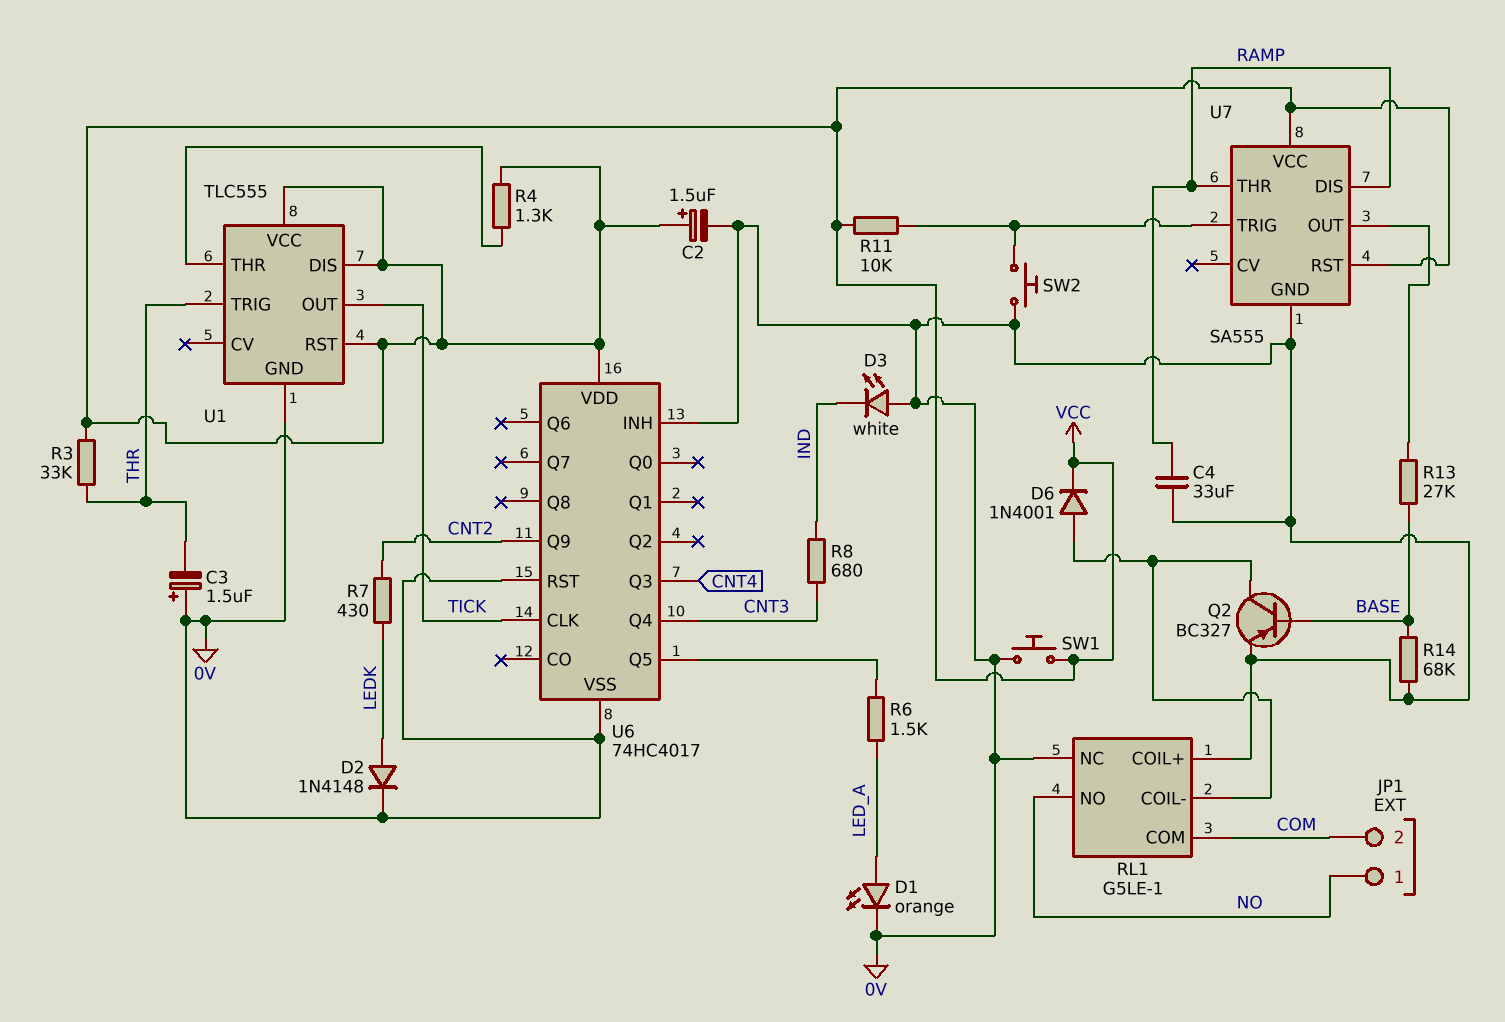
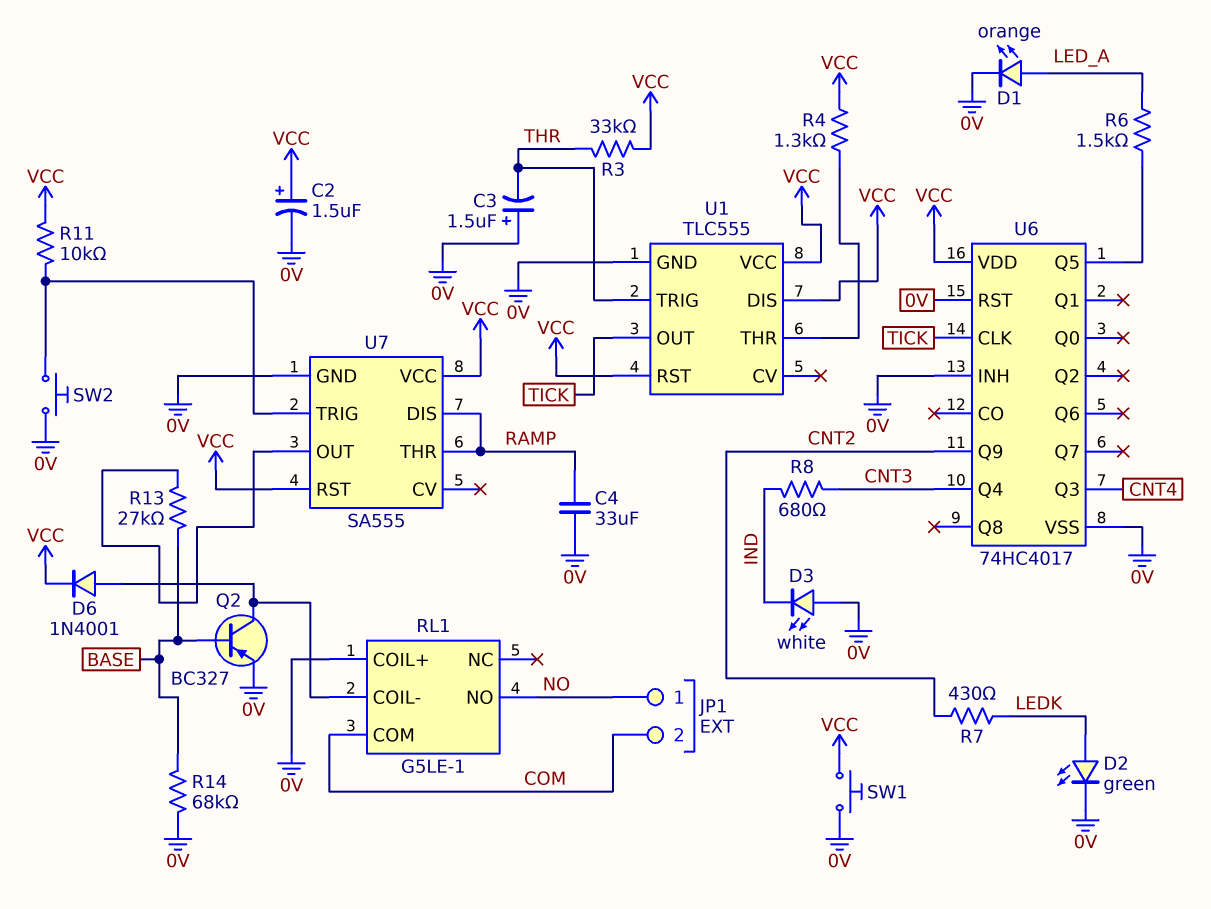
D2: diode 1N4148 (A LEDK, K 0V) -> LED green (A LEDK, K 0V)
RL1 pin NC: 0V -> none

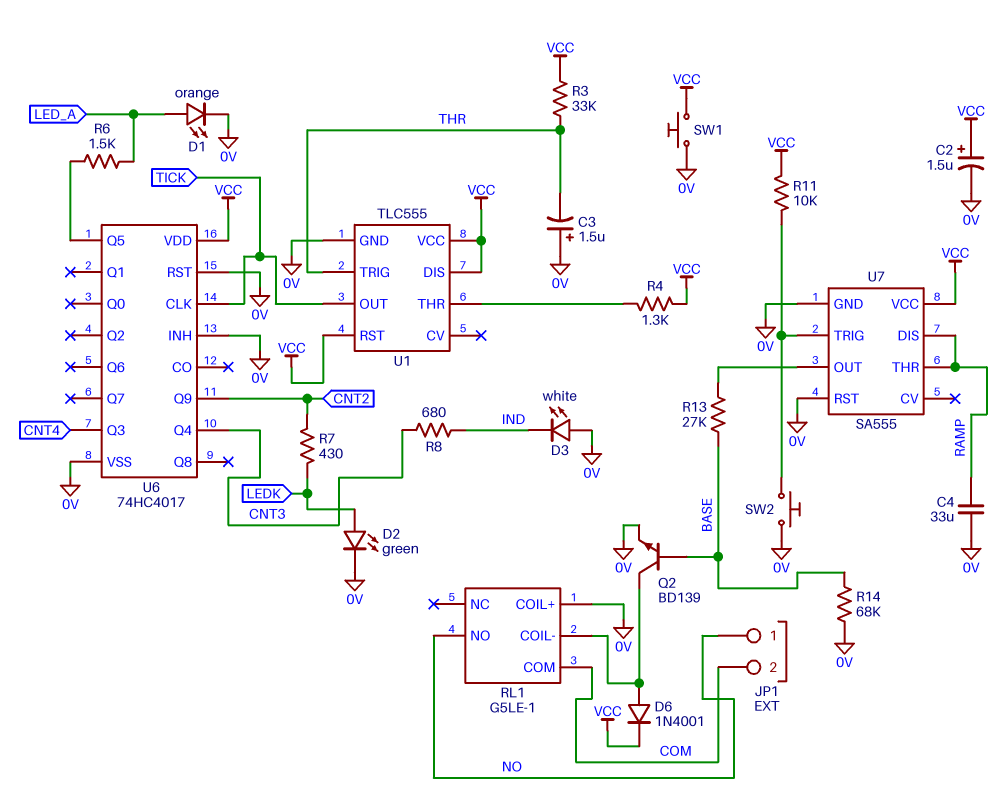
Q2: PNP BC327 (B BASE, C RL1/COIL-, E 0V) -> NPN BD139 (B BASE, C RL1/COIL-, E 0V)
U7 pin RST: VCC -> 0V

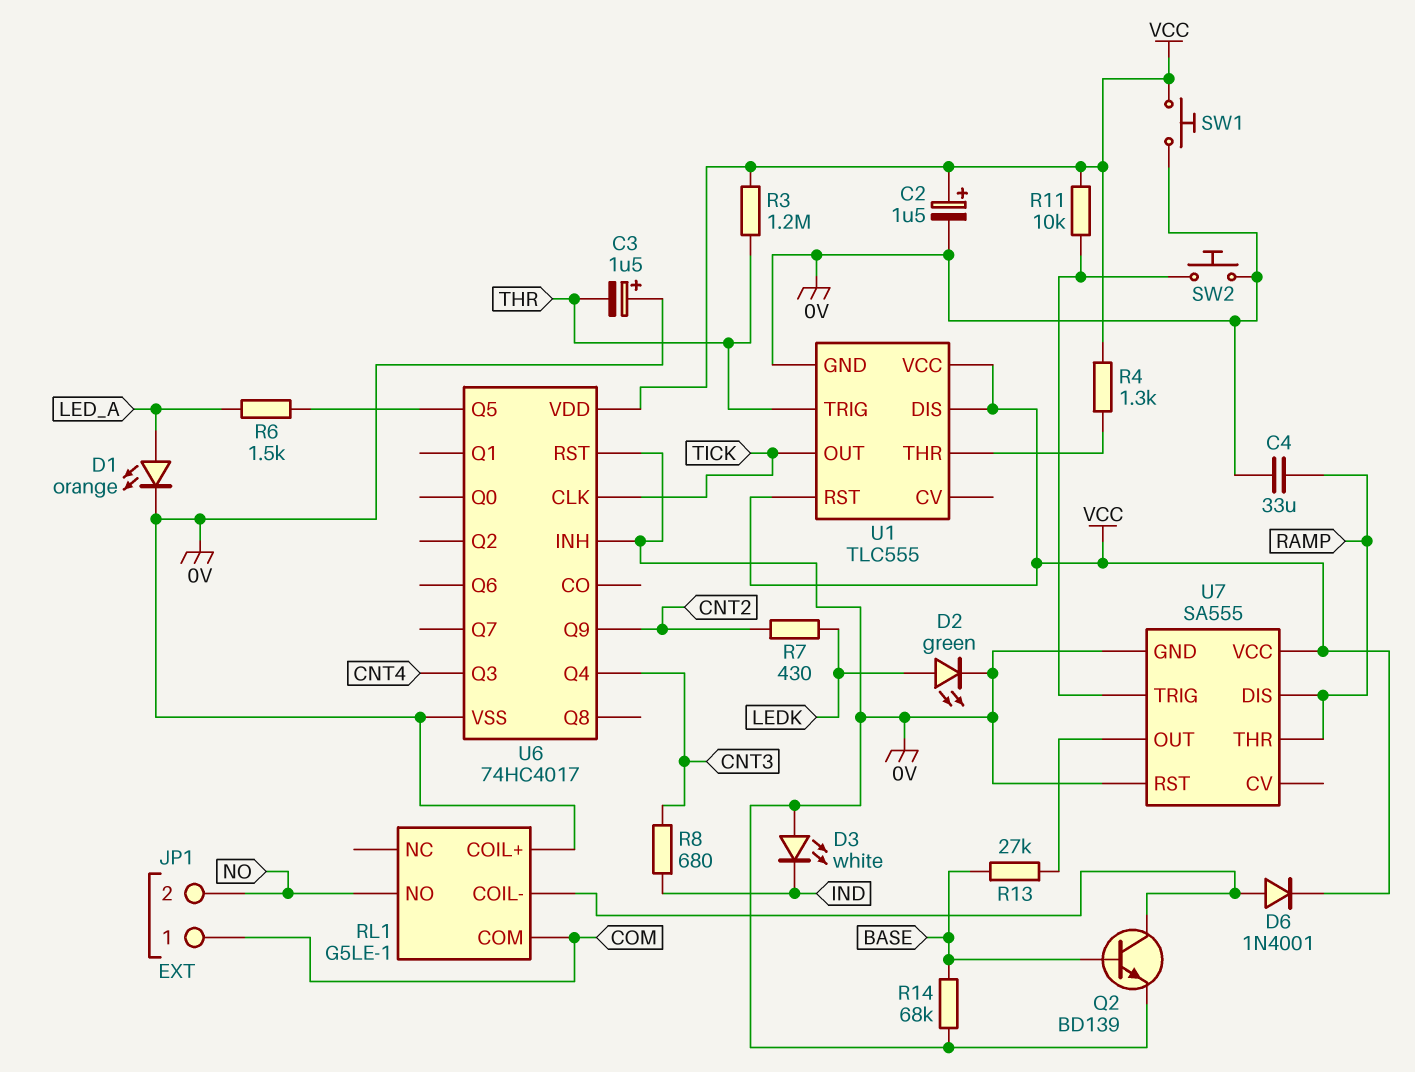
JP1 pin 1: NO -> COM
JP1 pin 2: COM -> NO
R3: 33k (THR, VCC) -> 1.2M (THR, VCC)

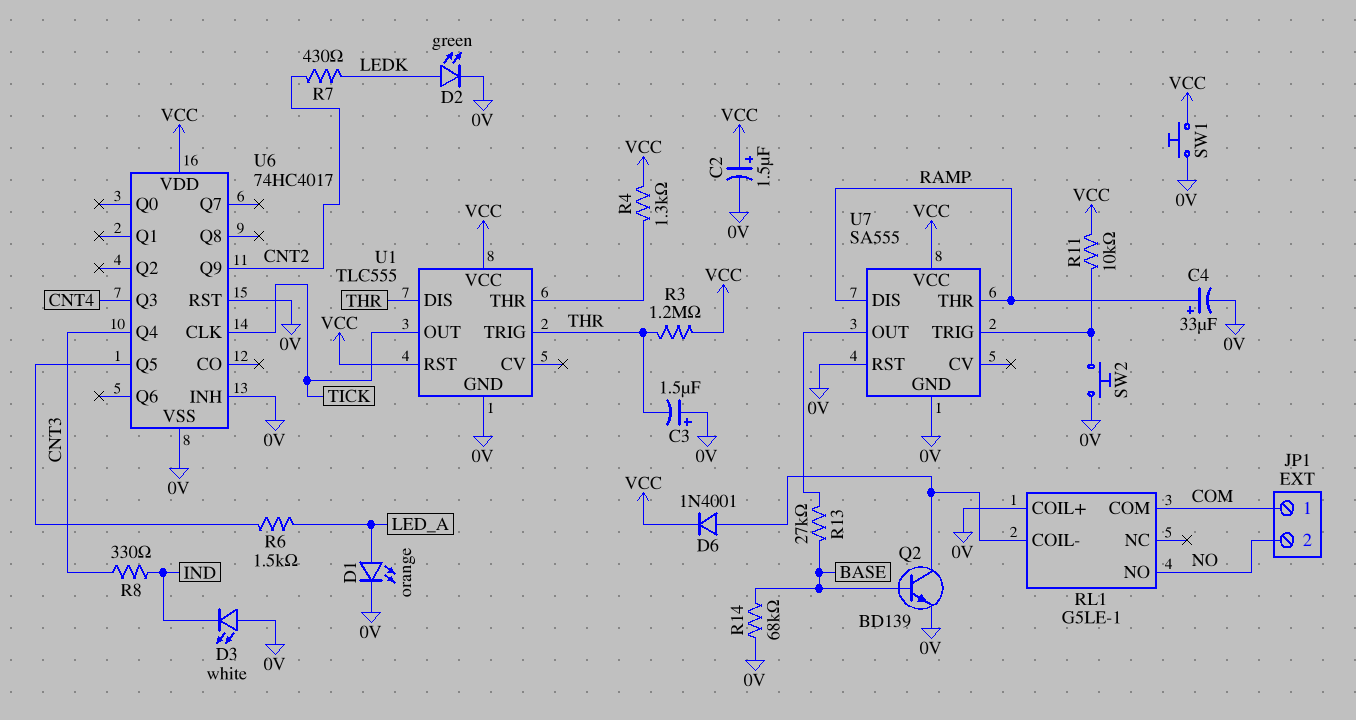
C4: 33uF (0V, RAMP) -> 33uF (plus RAMP, minus 0V)
R8: 680 (CNT3, IND) -> 330 (CNT3, IND)
U1 pin DIS: VCC -> THR

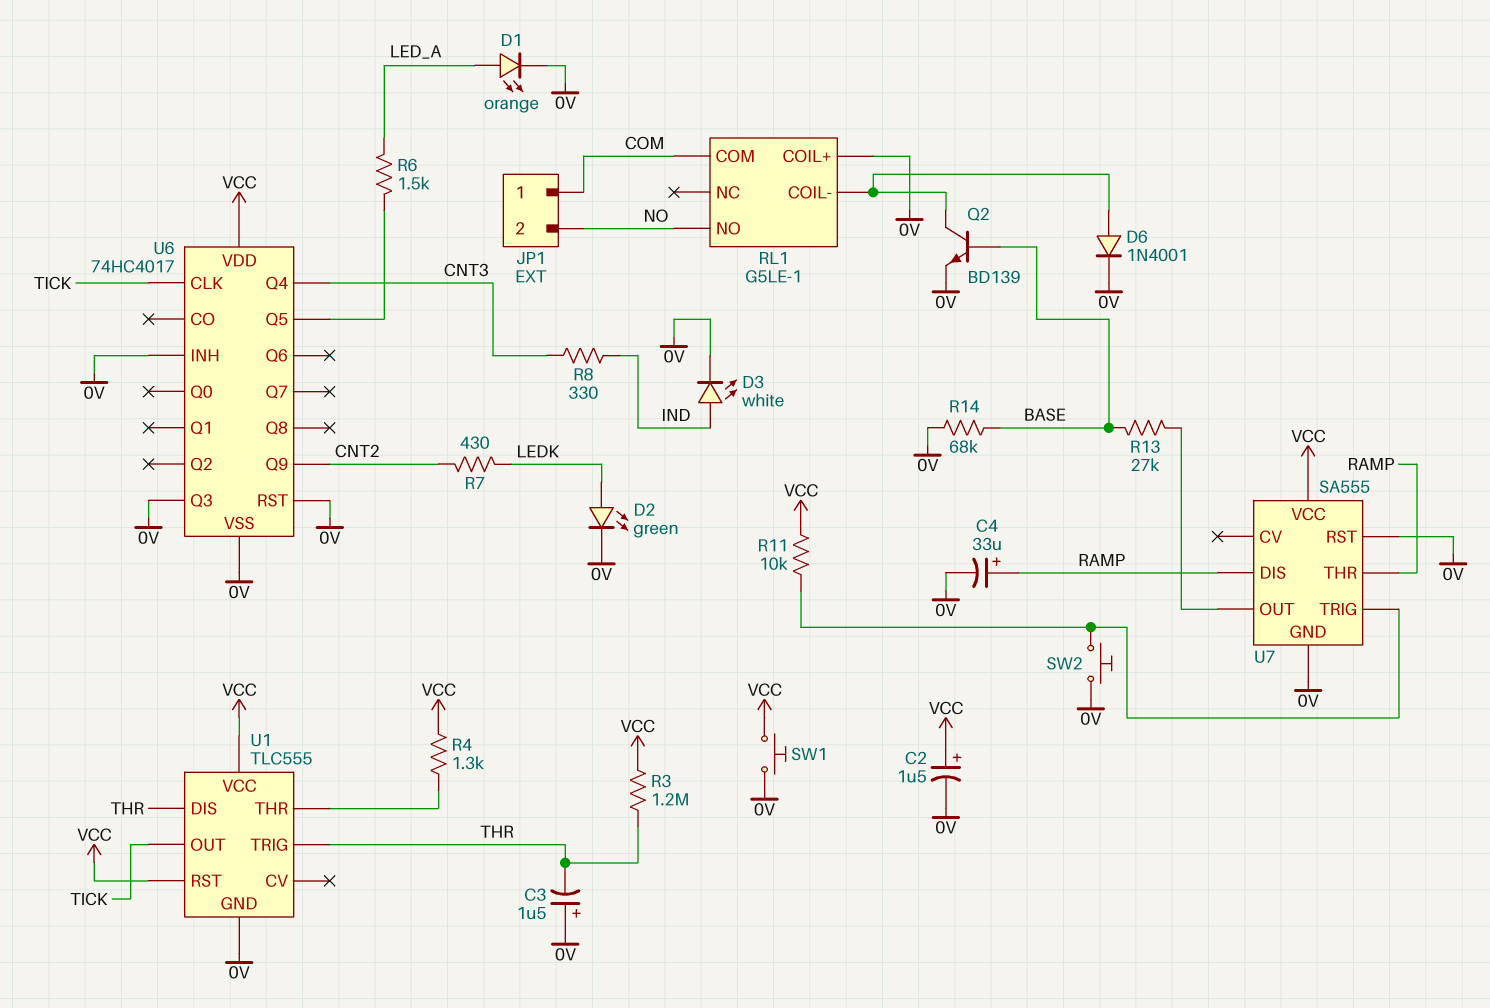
D3: LED white (A 0V, K IND) -> LED white (A IND, K 0V)
D6: diode 1N4001 (A RL1/COIL-, K VCC) -> diode 1N4001 (A RL1/COIL-, K 0V)
U6 pin Q3: CNT4 -> 0V

